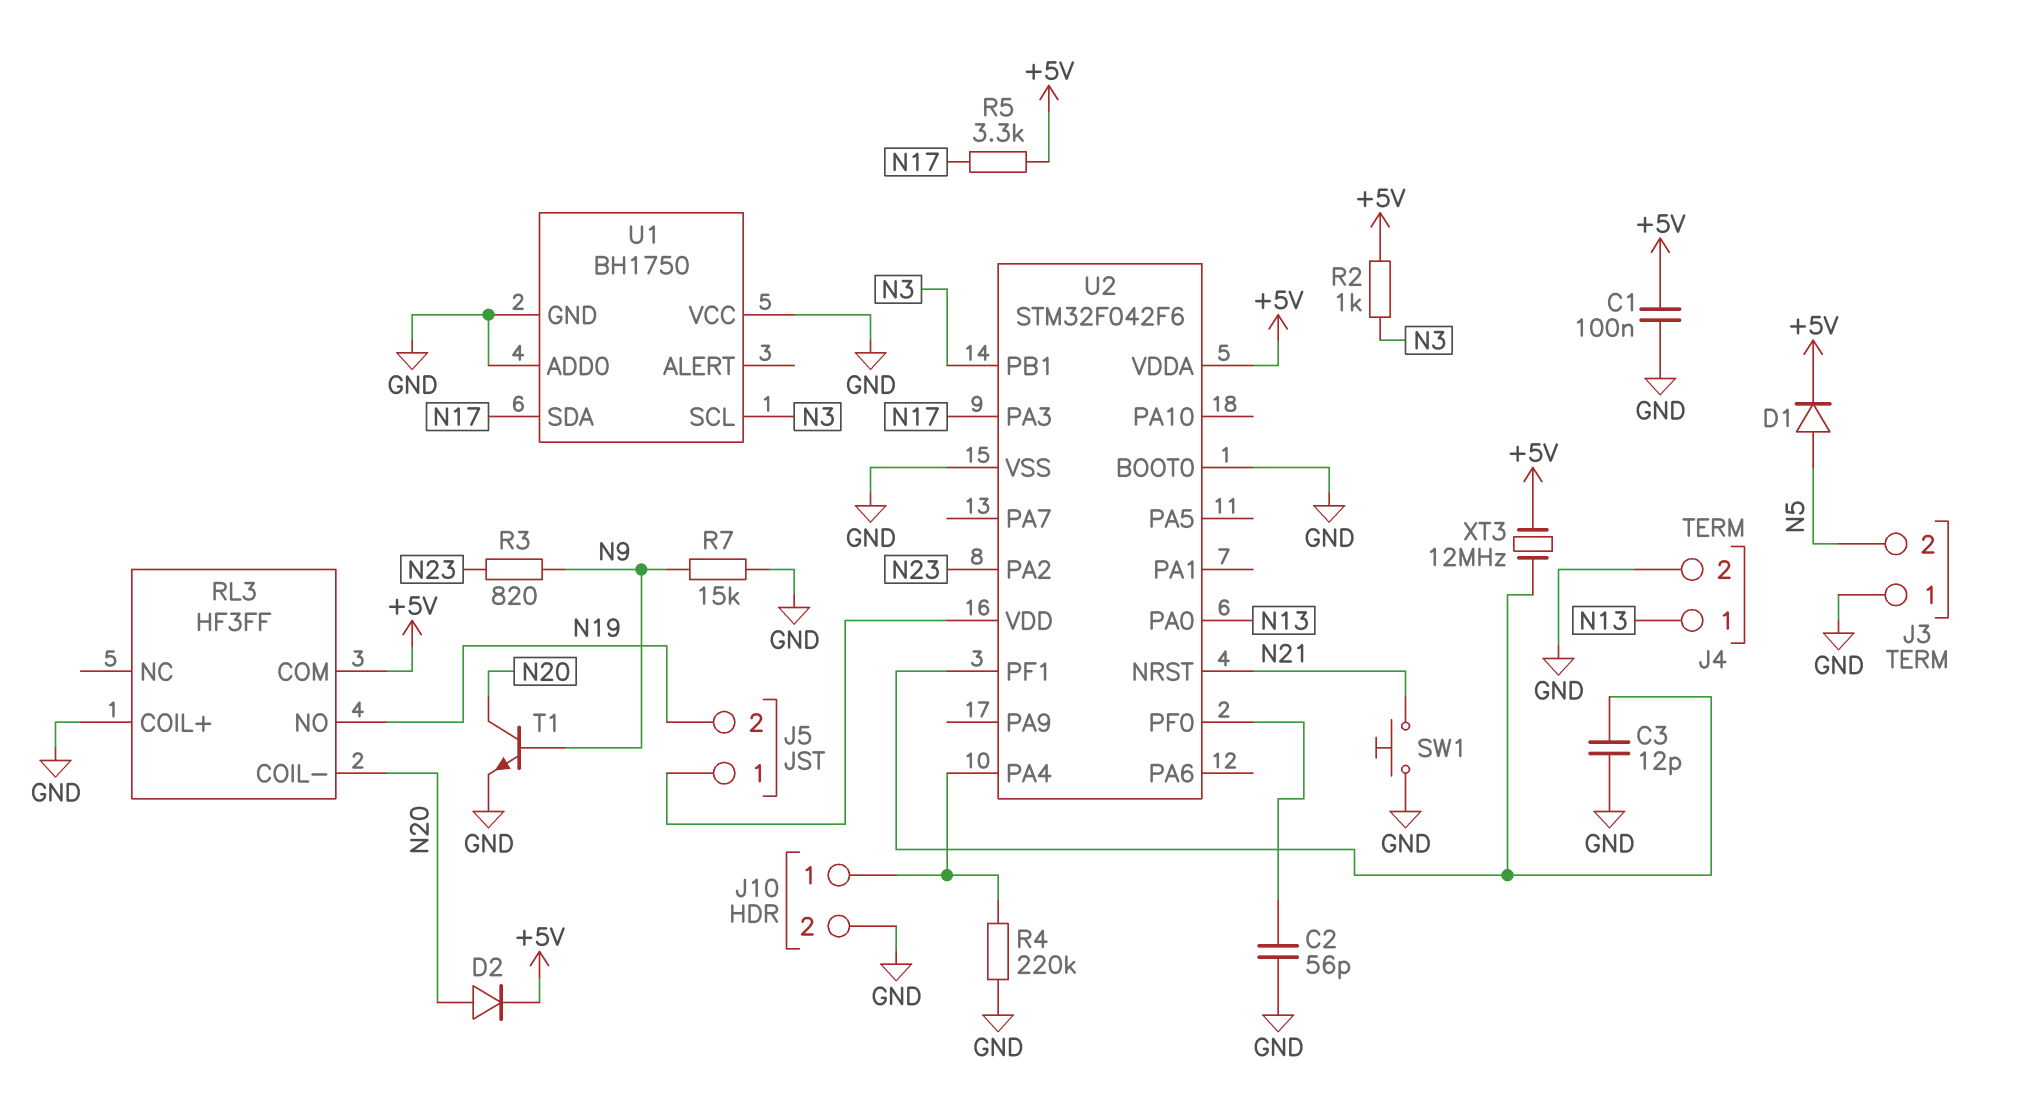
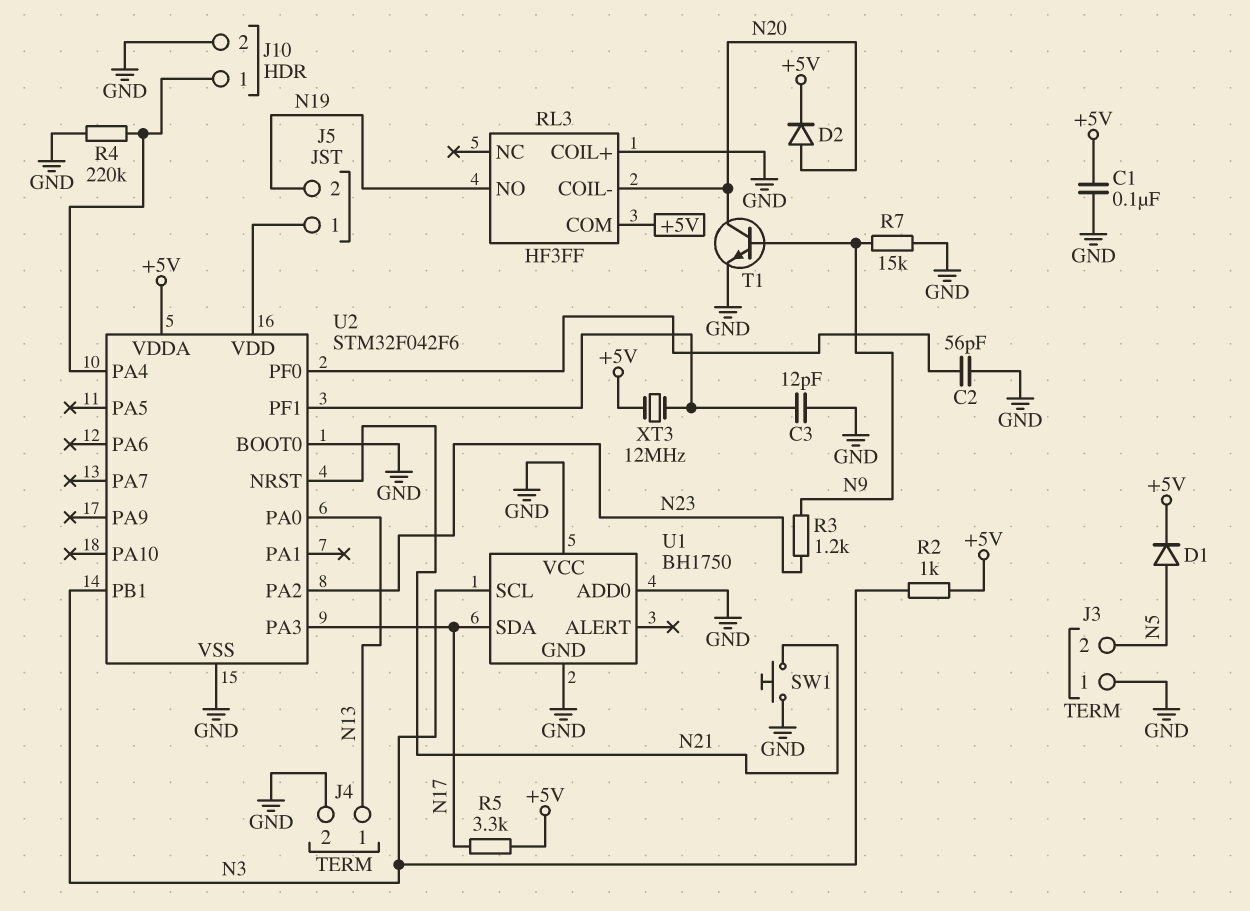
R3: 820 (N9, N23) -> 1.2k (N9, N23)

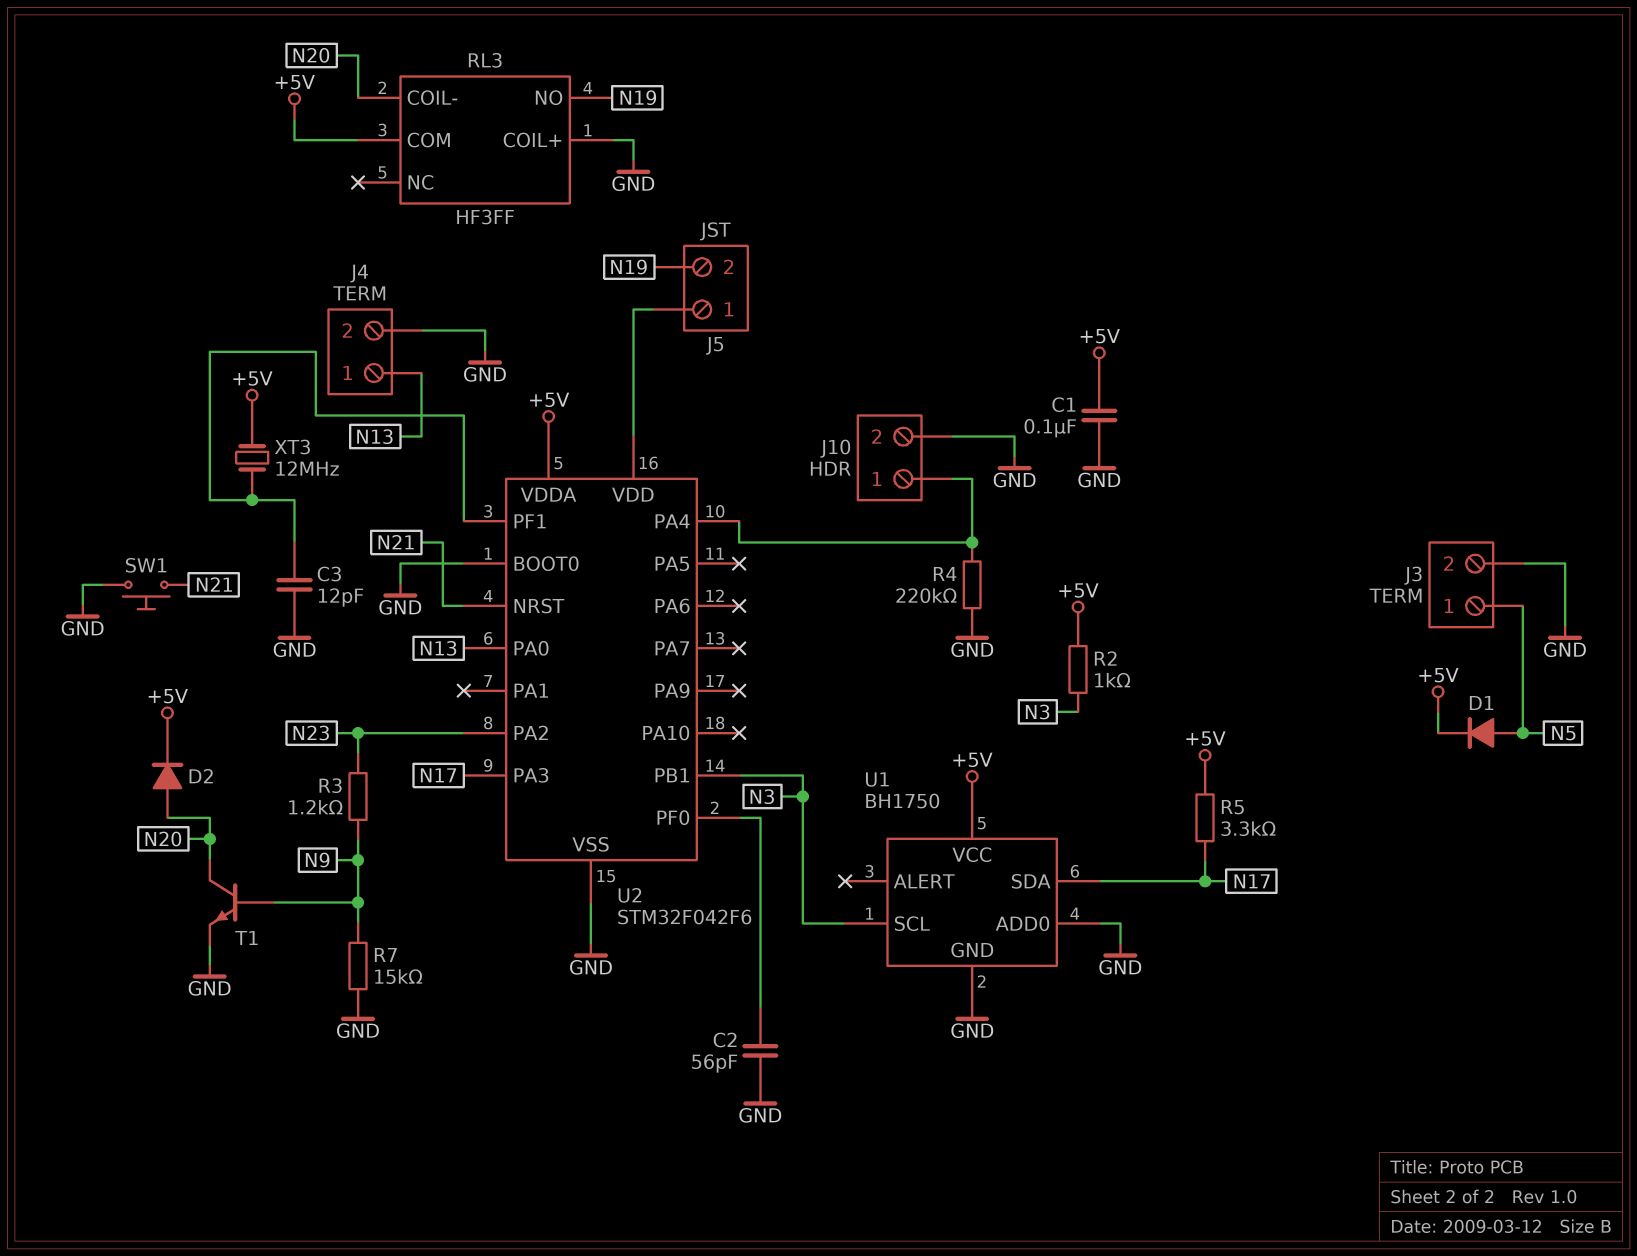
J3 pin 1: GND -> N5
J3 pin 2: N5 -> GND
U1 pin VCC: GND -> +5V

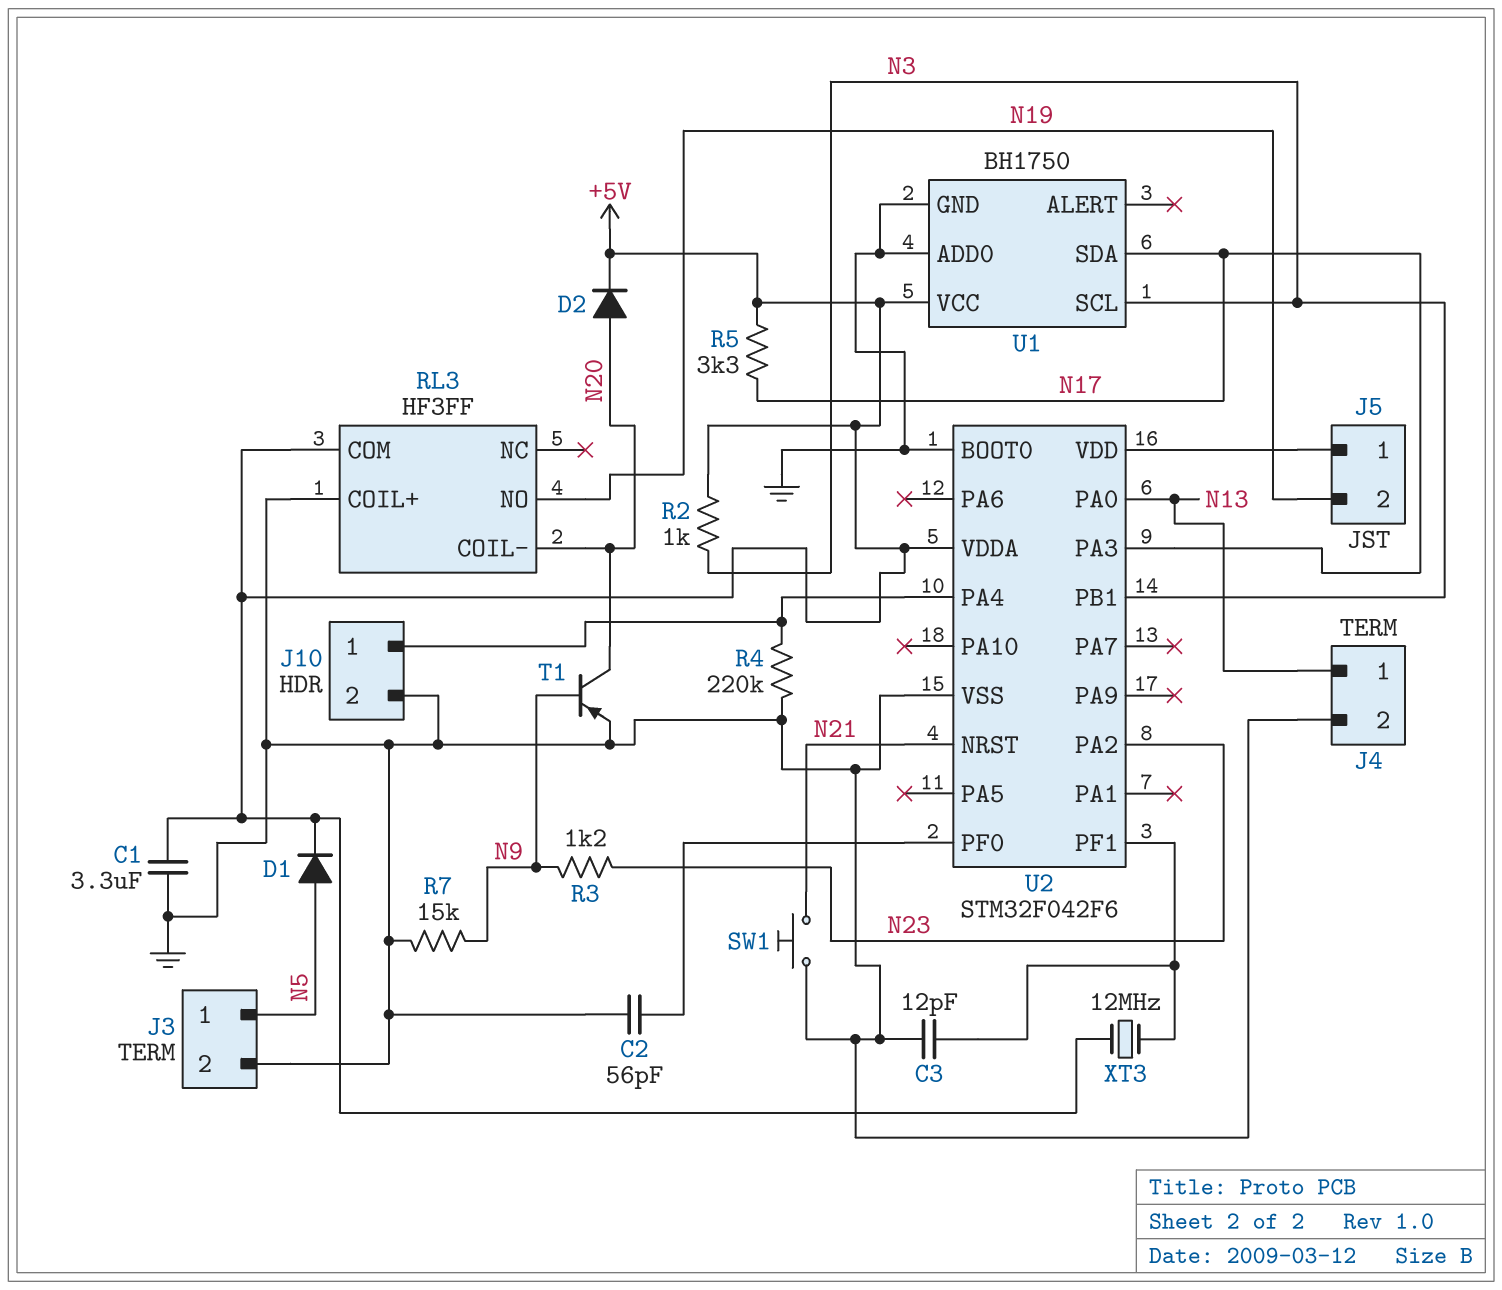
C1: 100nF (+5V, GND) -> 3.3uF (+5V, GND)
T1: NPN (B N9, C N20, E GND) -> PNP (B N9, C N20, E GND)

